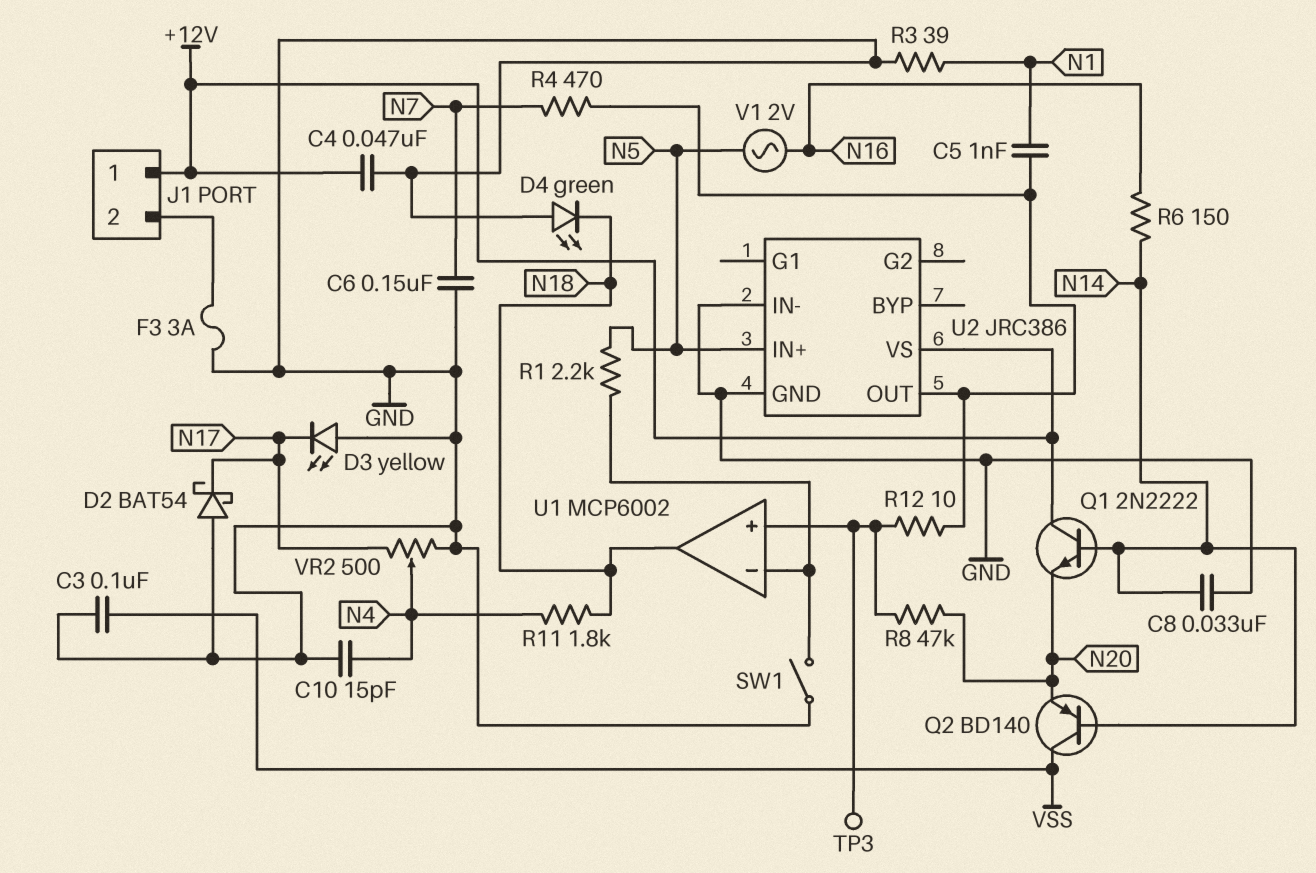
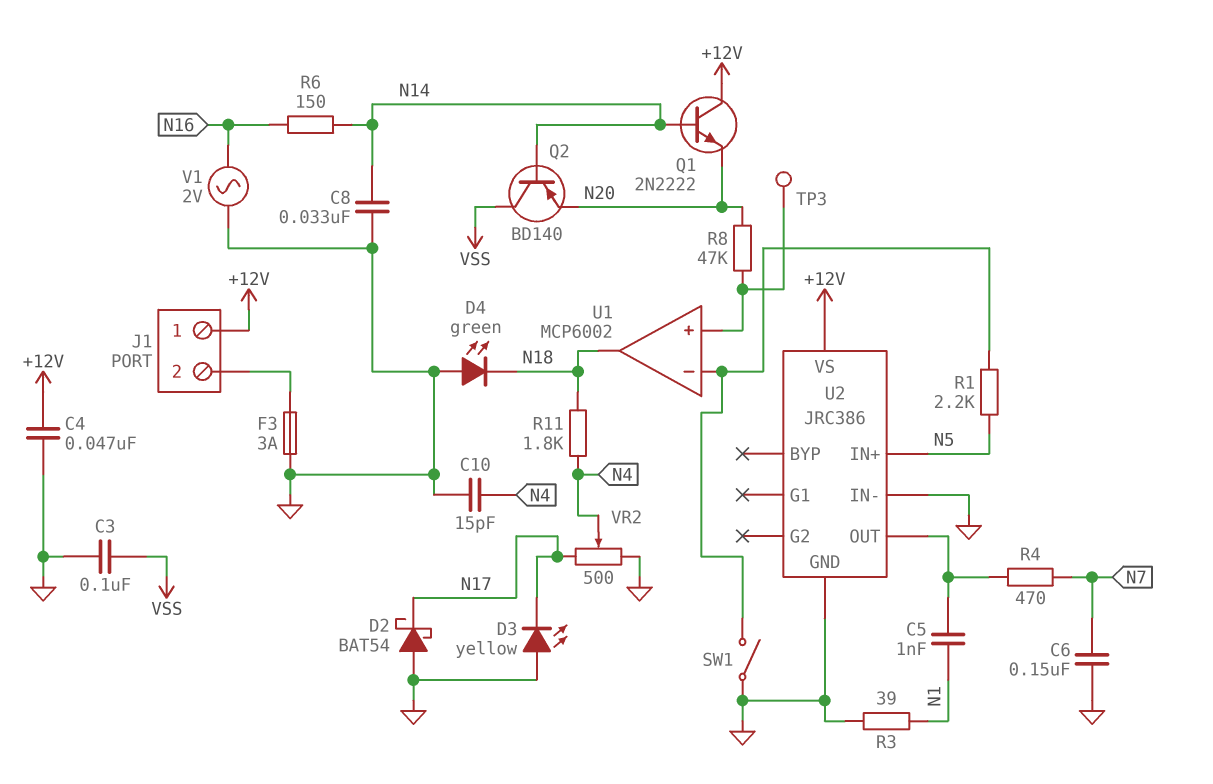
R12: 10 (U1/in+, U2/OUT) -> none
V1: AC 2V (N5, N16) -> AC 2V (GND, N16)

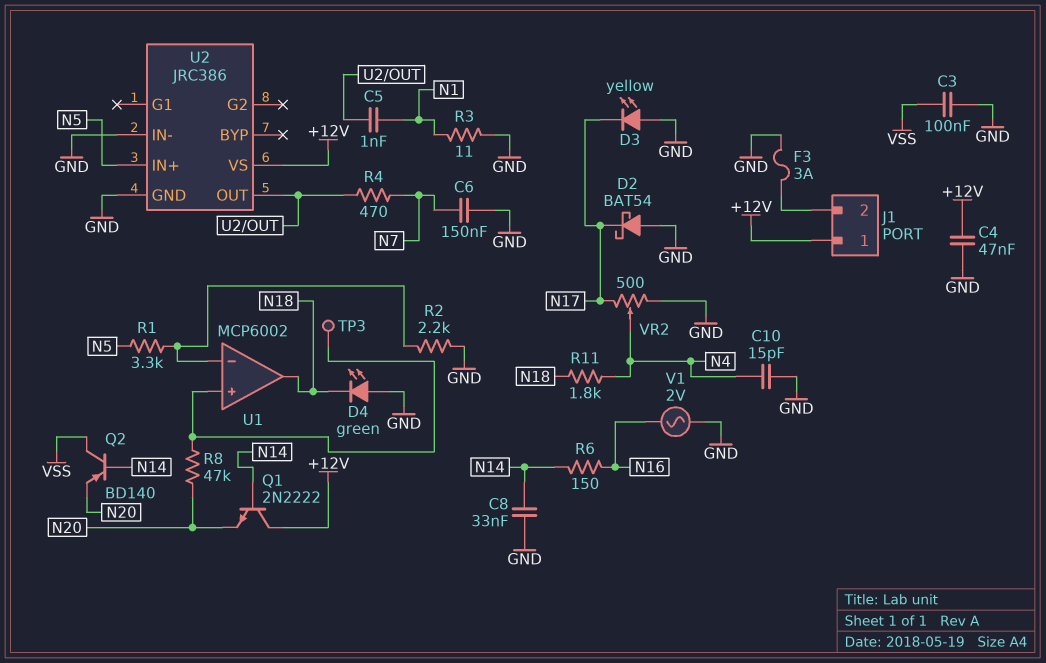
R1: 2.2k (N5, U1/in-) -> 3.3k (N5, U1/in-)
R2: none -> 2.2k (GND, U1/in-)
R3: 39 (GND, N1) -> 11 (GND, N1)
SW1: switch (GND, U1/in-) -> none

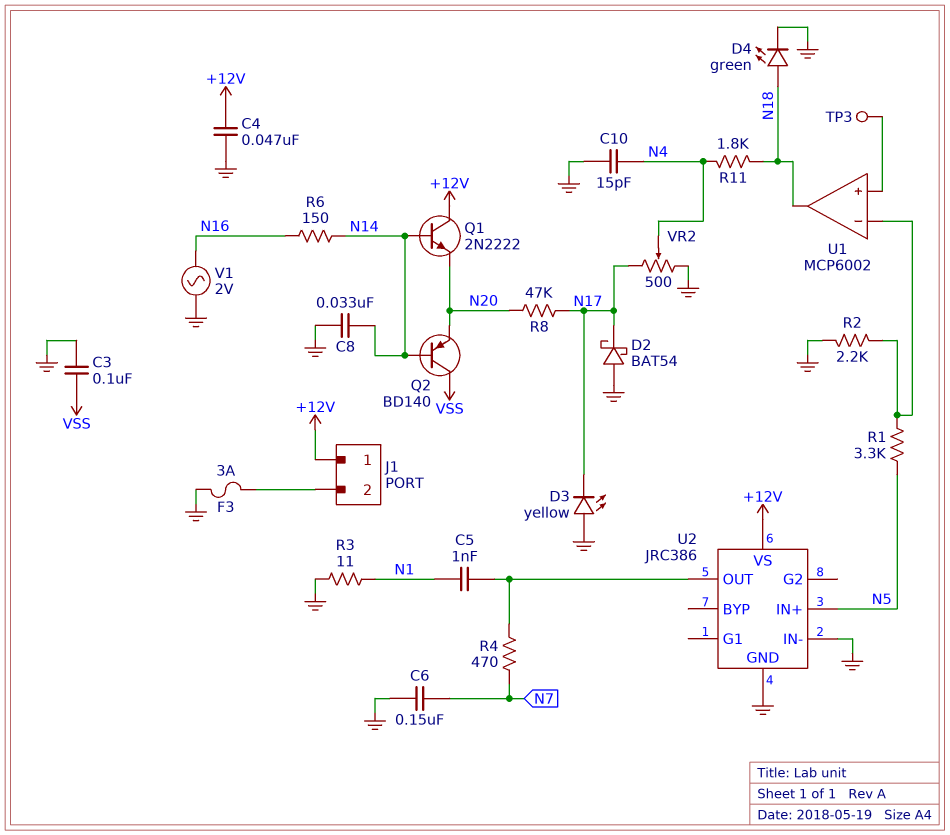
D4: LED green (A GND, K N18) -> LED green (A N18, K GND)
R8: 47k (N20, U1/in+) -> 47k (N17, N20)

